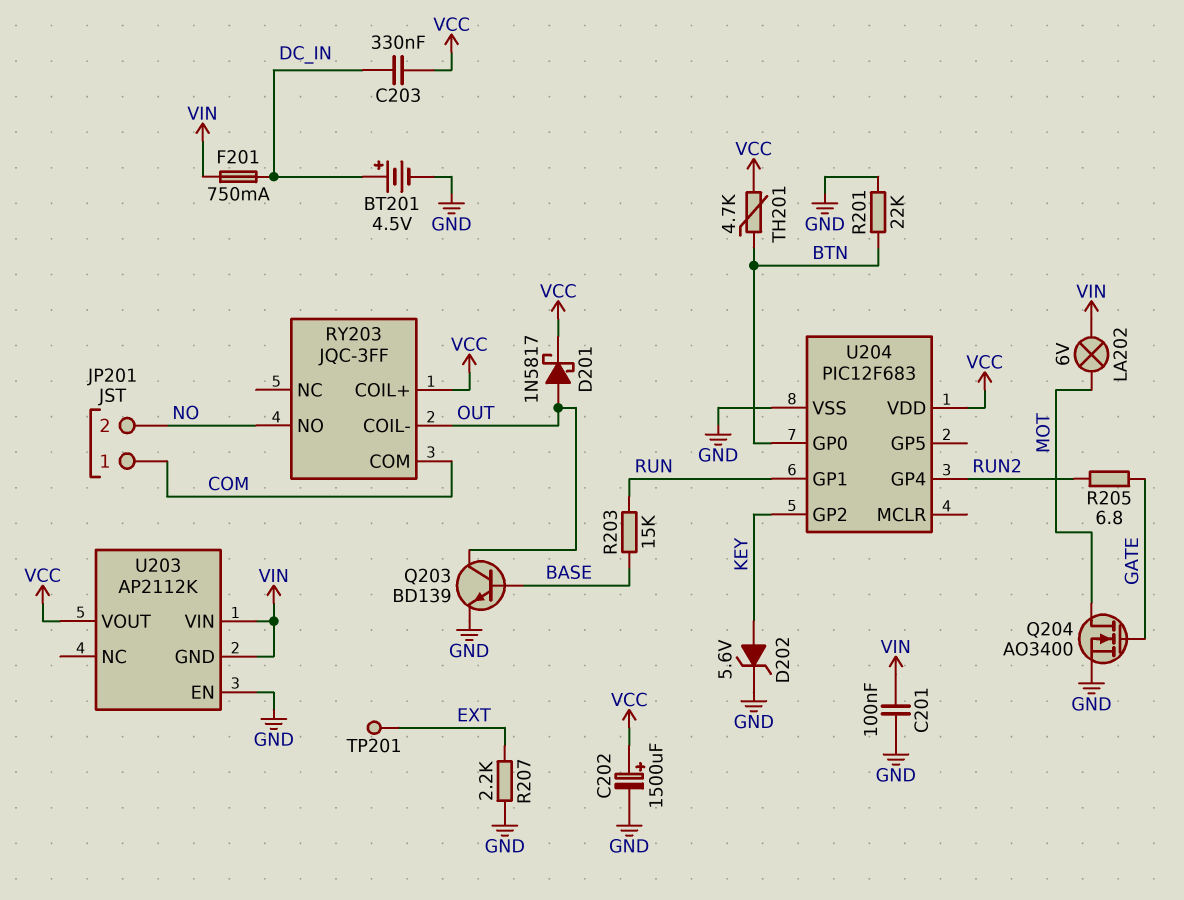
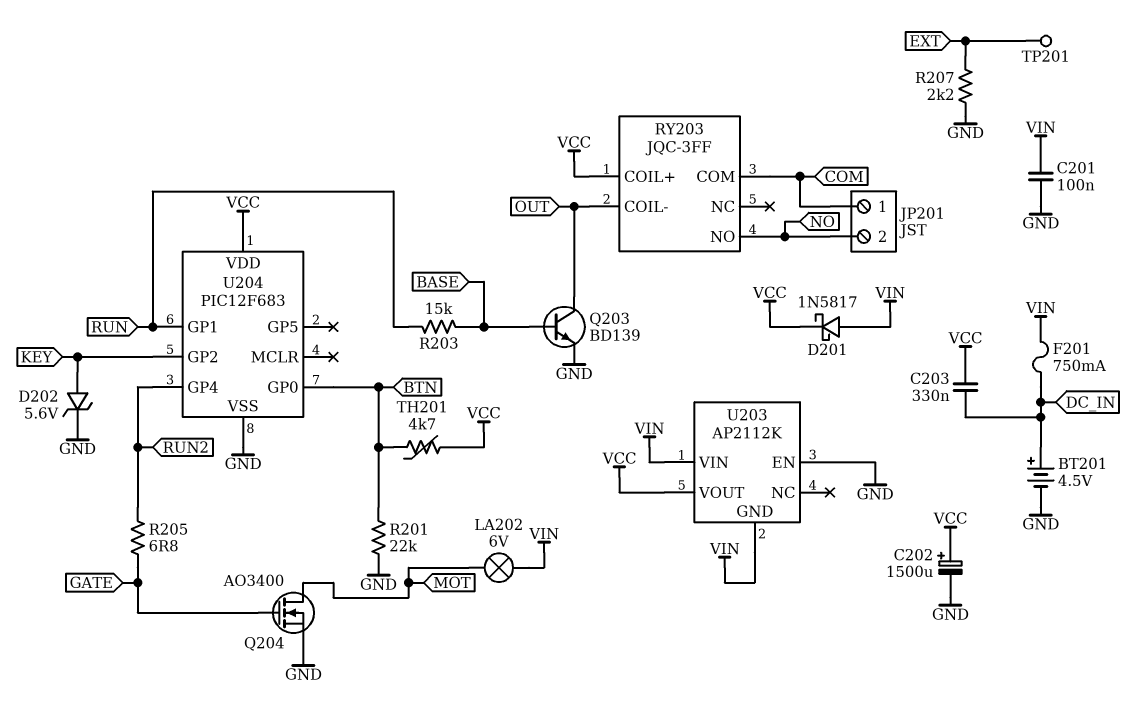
D201: schottky 1N5817 (A OUT, K VCC) -> schottky 1N5817 (A VIN, K VCC)

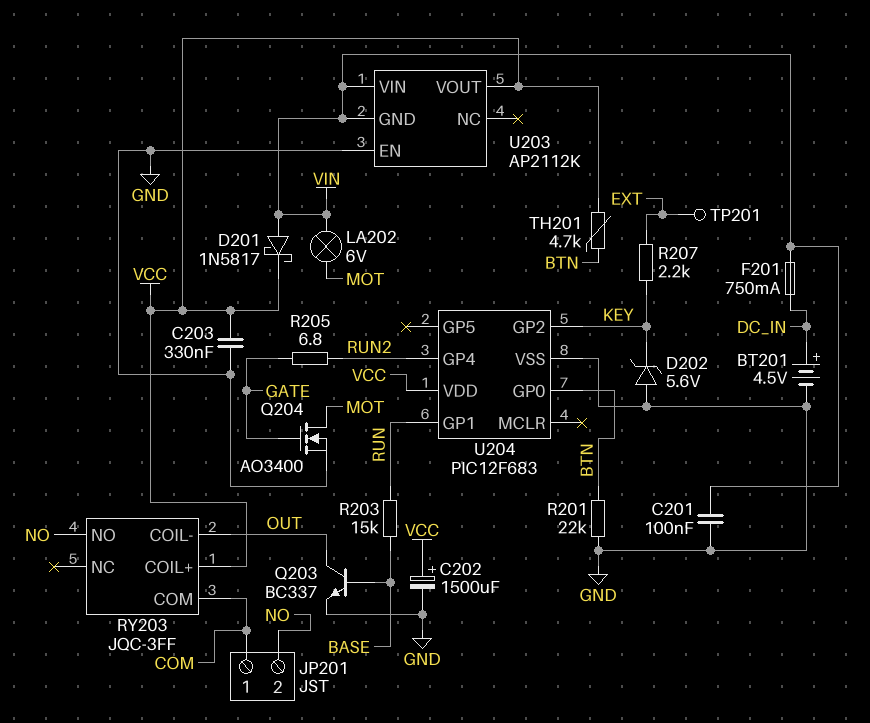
C203: 330nF (DC_IN, VCC) -> 330nF (GND, VCC)
D202: zener 5.6V (A KEY, K GND) -> zener 5.6V (A GND, K KEY)
Q203: NPN BD139 (B BASE, C OUT, E GND) -> NPN BC337 (B BASE, C OUT, E GND)
R207: 2.2k (EXT, GND) -> 2.2k (EXT, KEY)

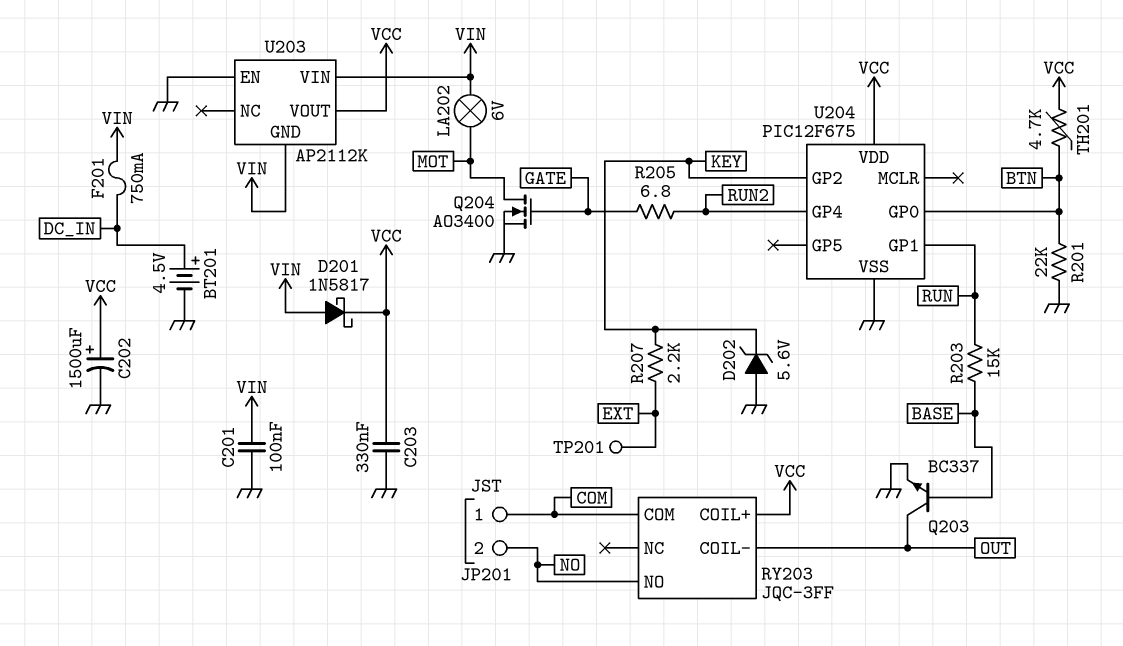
U204: PIC12F683 -> PIC12F675

